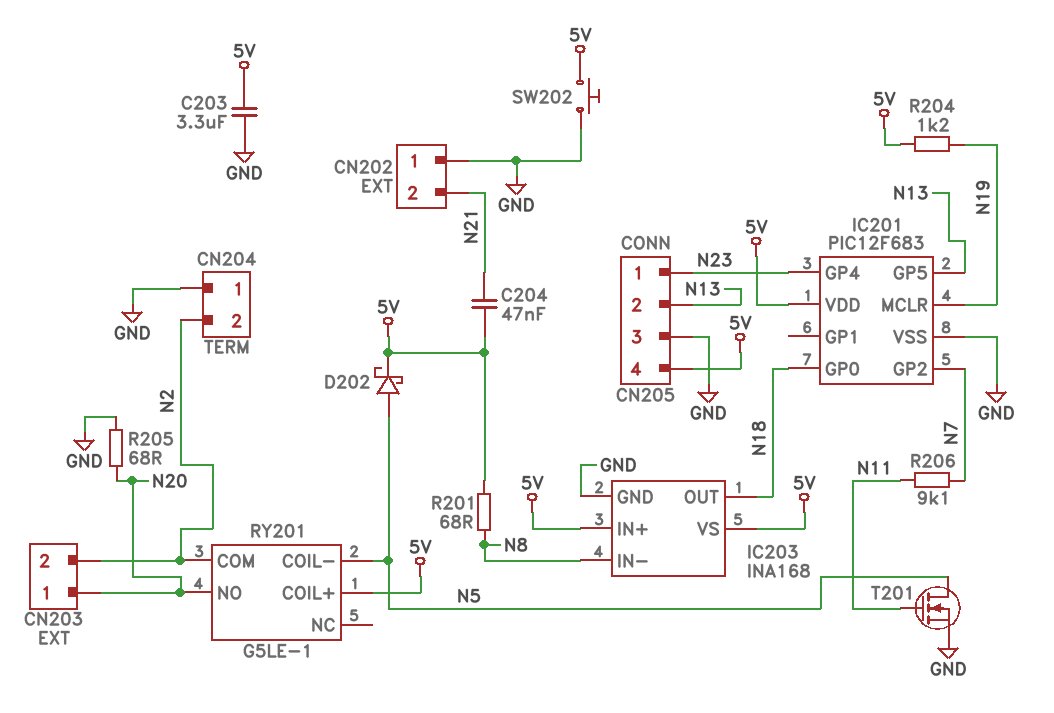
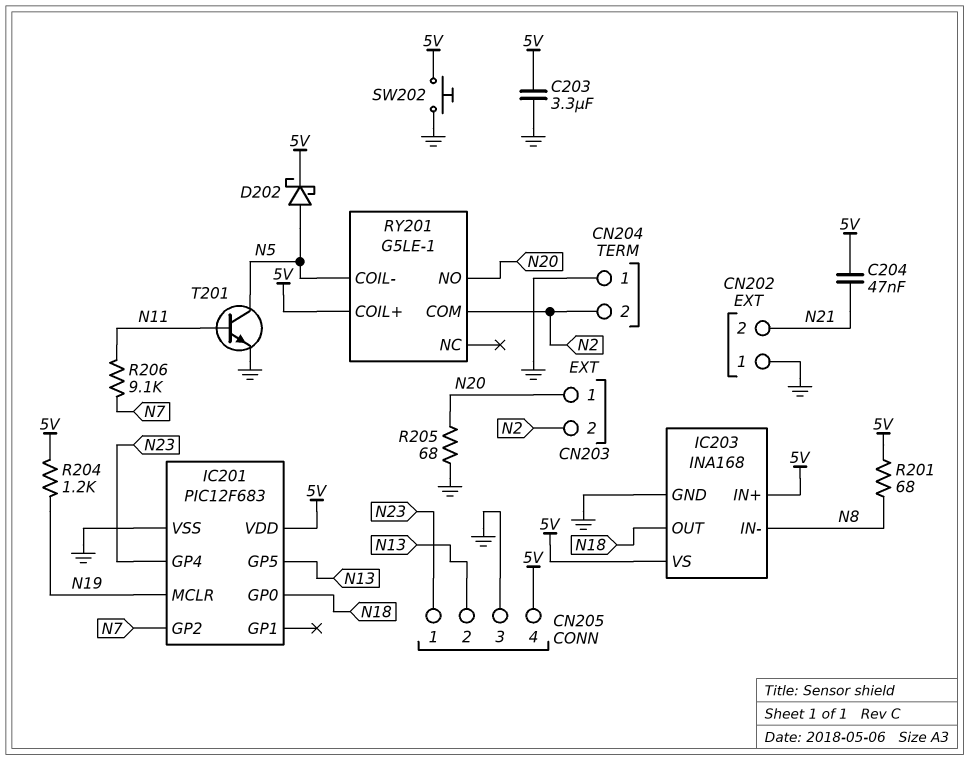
T201: NMOS (G N11, D N5, S GND) -> NPN (B N11, C N5, E GND)

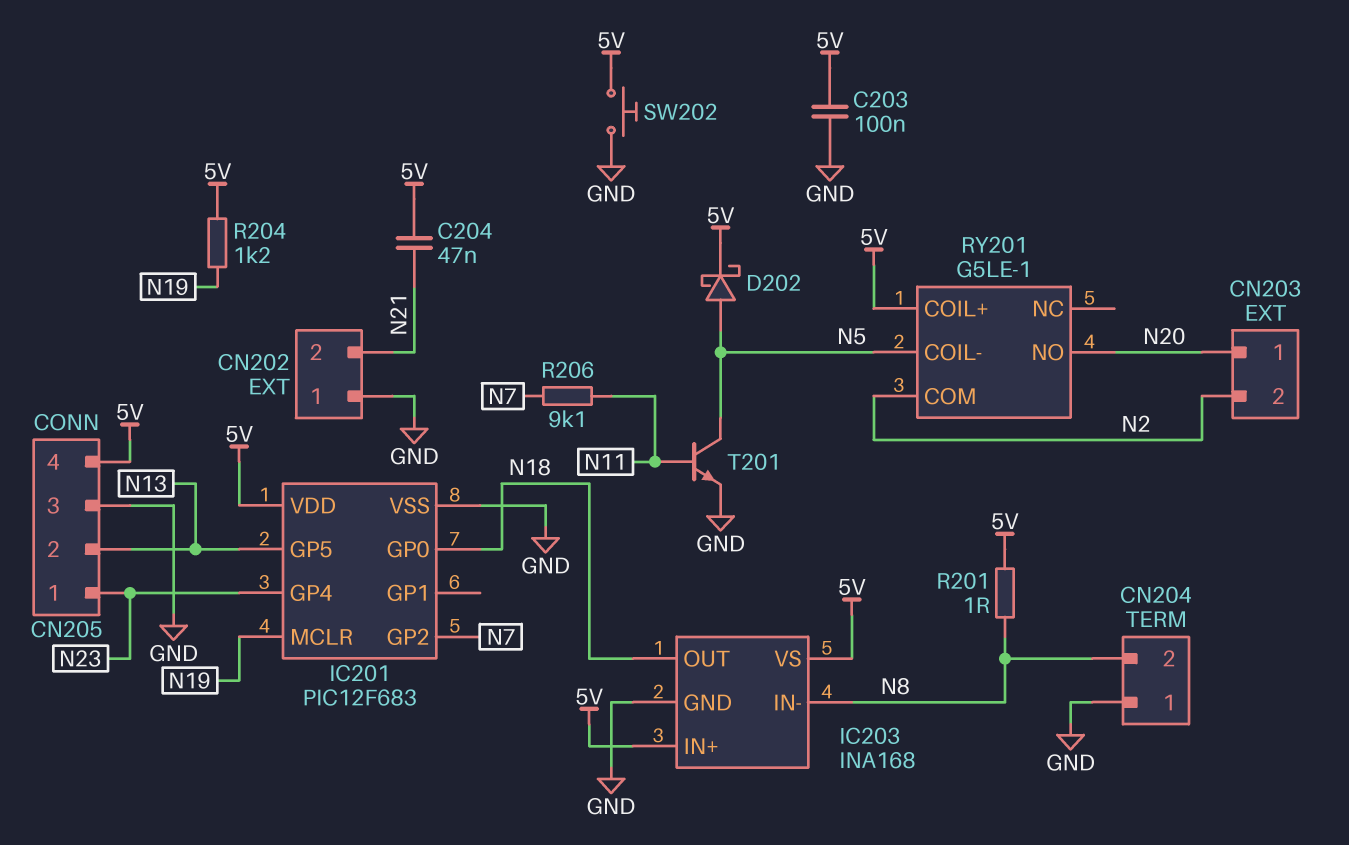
C203: 3.3uF (5V, GND) -> 100nF (5V, GND)
CN204 pin 2: N2 -> N8
R201: 68 (5V, N8) -> 1 (5V, N8)
R205: 68 (GND, N20) -> none

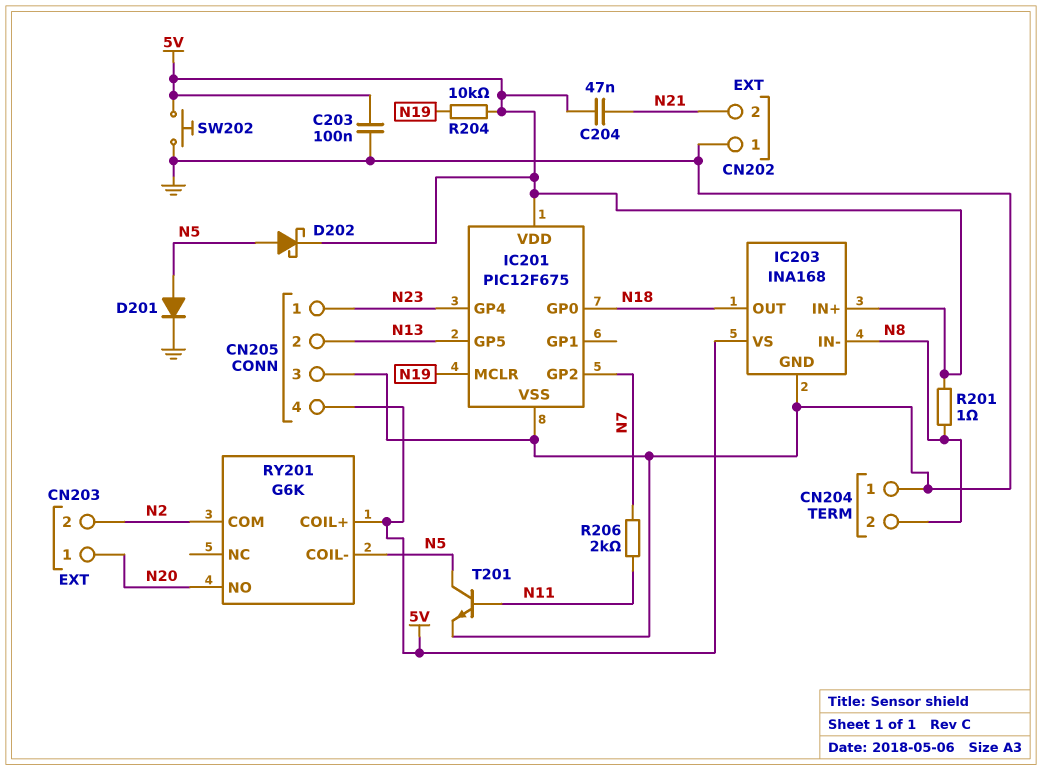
D201: none -> diode (A N5, K GND)
IC201: PIC12F683 -> PIC12F675
R204: 1.2k (5V, N19) -> 10k (5V, N19)
R206: 9.1k (N7, N11) -> 2k (N7, N11)
RY201: G5LE-1 -> G6K

